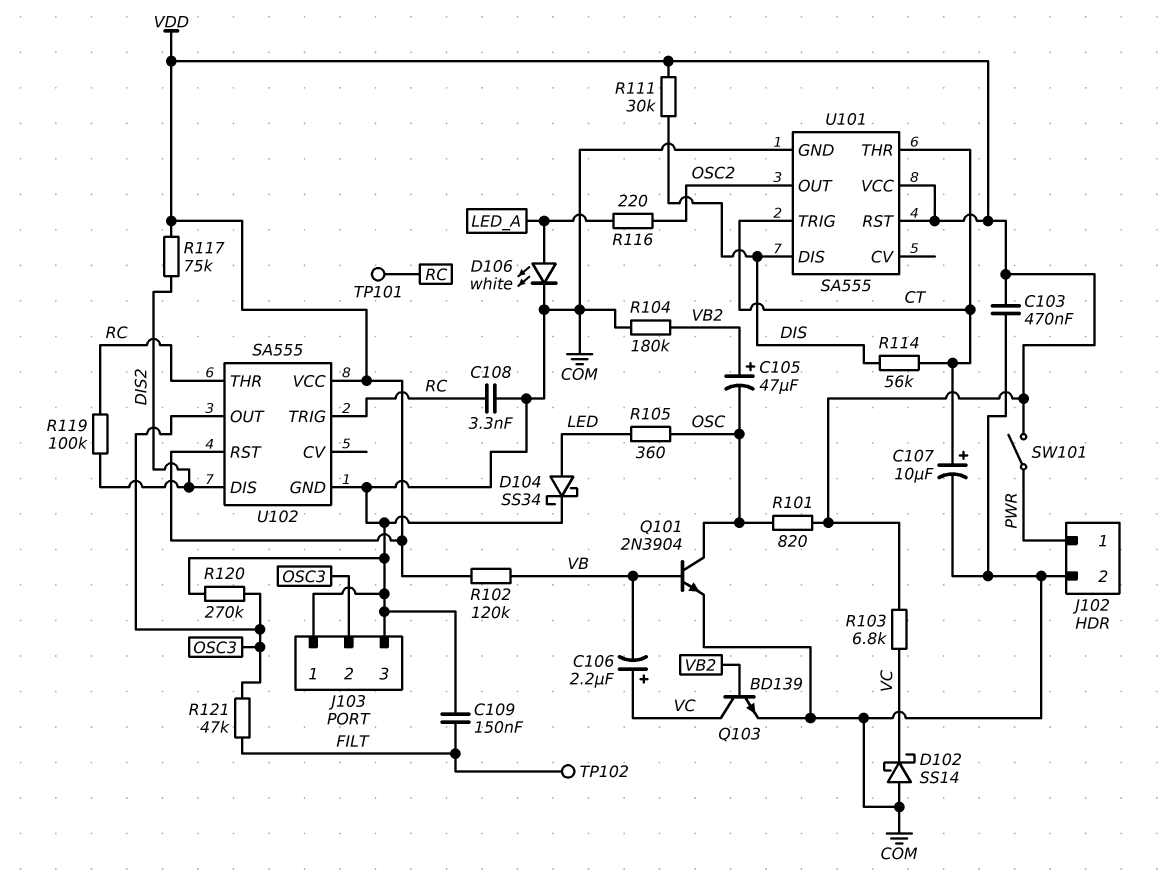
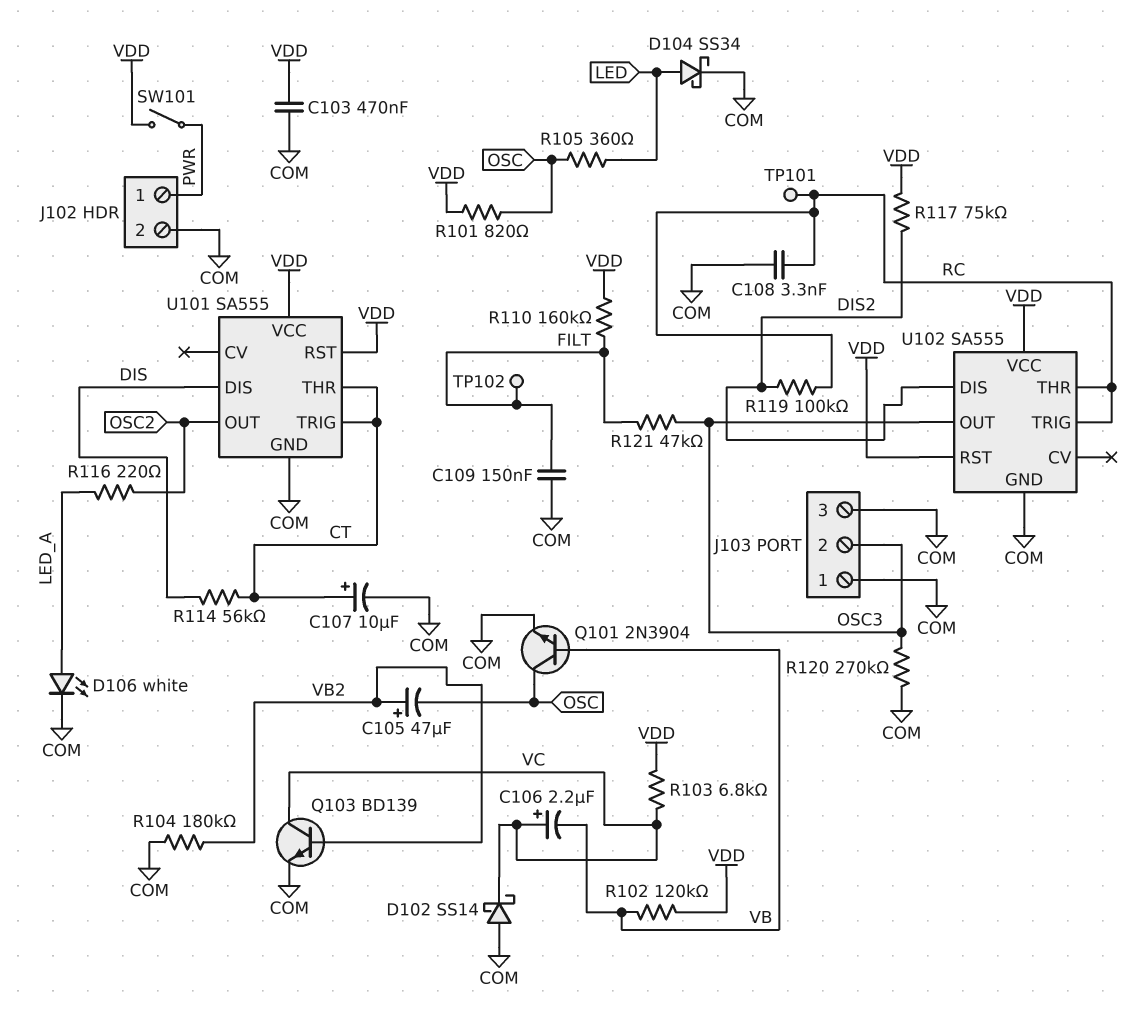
R110: none -> 160k (FILT, VDD)
R111: 30k (DIS, VDD) -> none

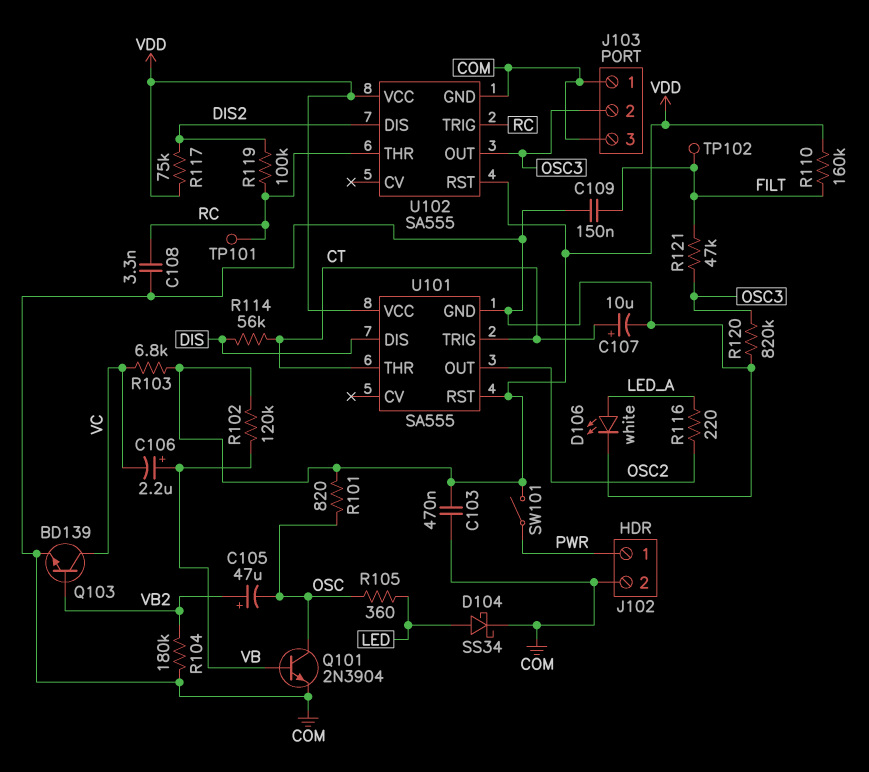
C106: 2.2uF (plus VC, minus VB) -> 2.2uF (plus VB, minus VC)
D102: schottky SS14 (A COM, K VC) -> none
R120: 270k (COM, OSC3) -> 820k (COM, OSC3)

